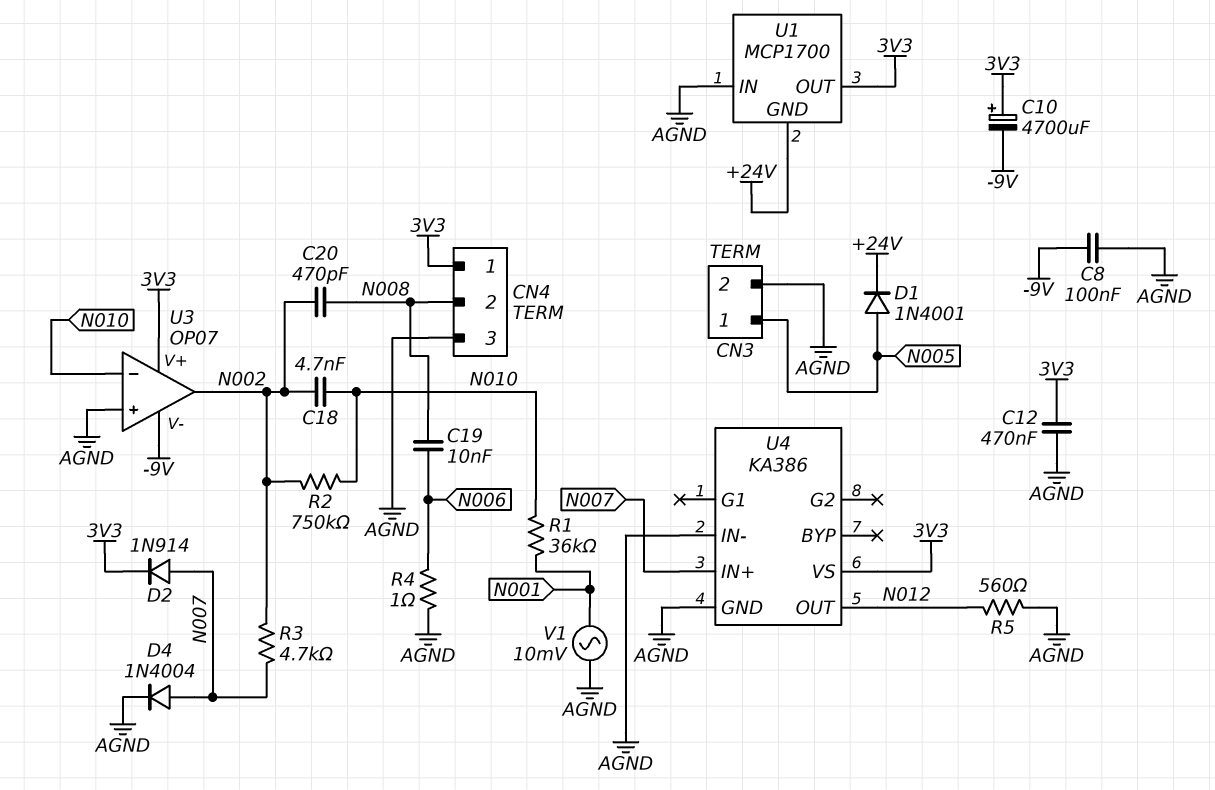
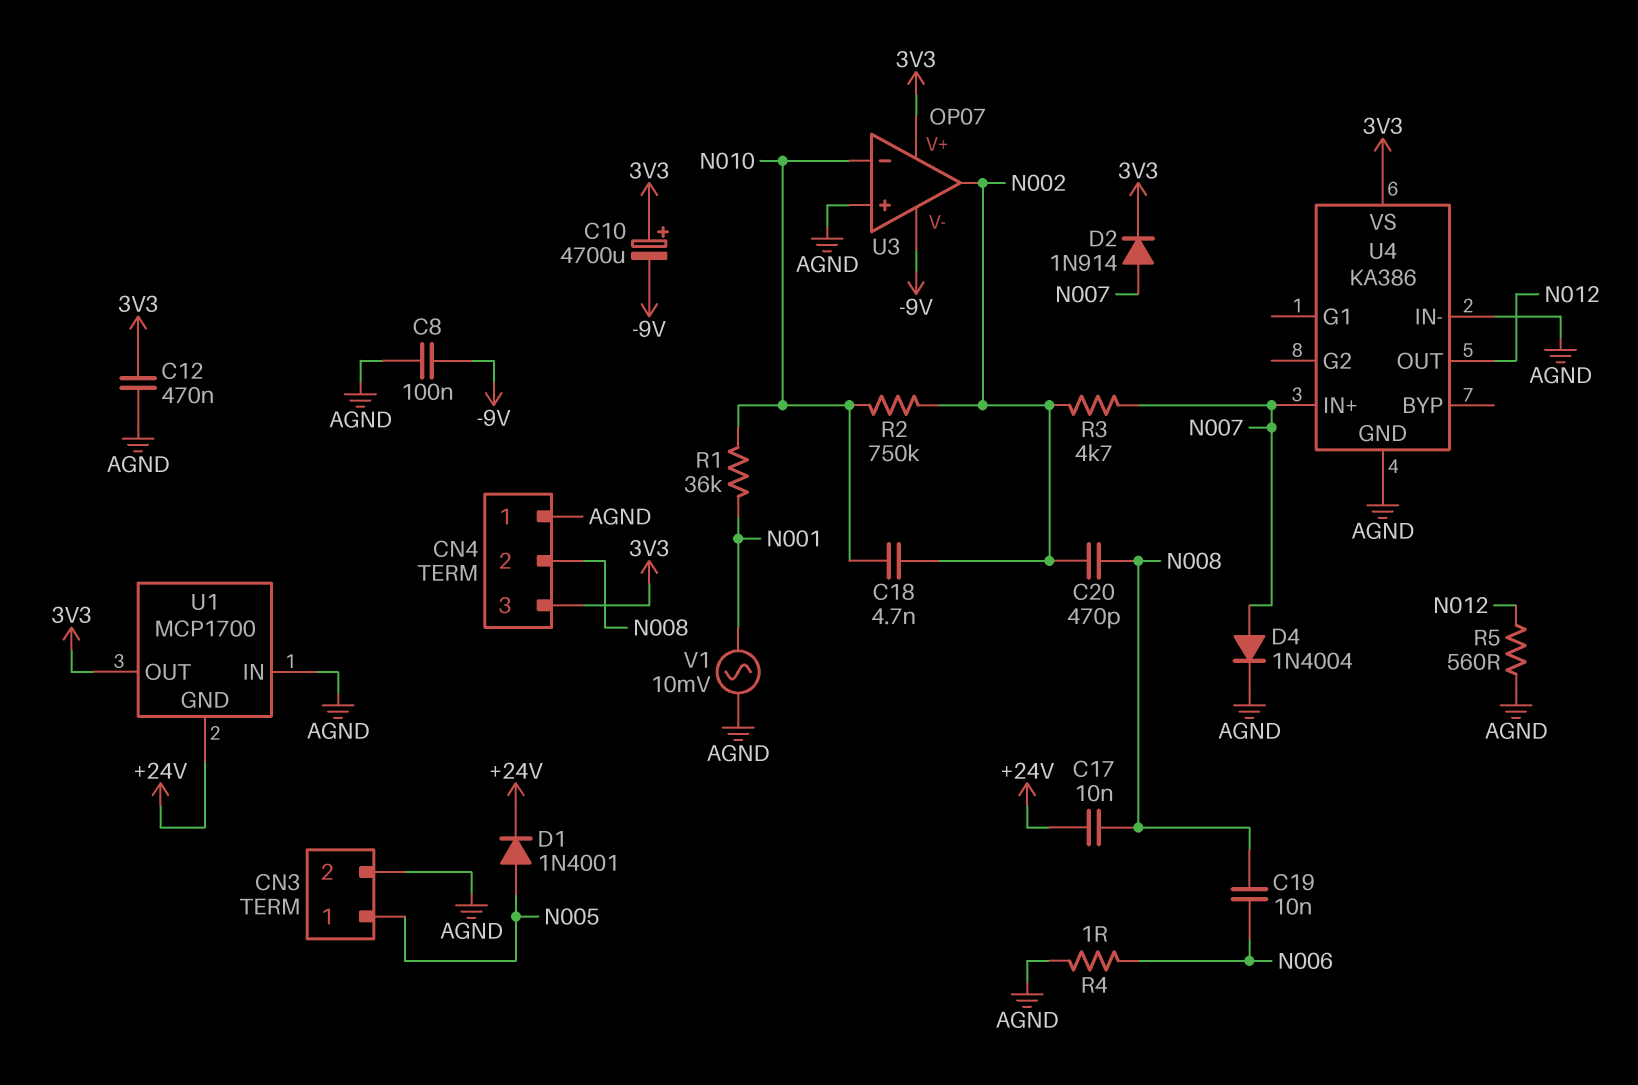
C17: none -> 10nF (+24V, N008)
CN4 pin 1: 3V3 -> AGND
CN4 pin 3: AGND -> 3V3

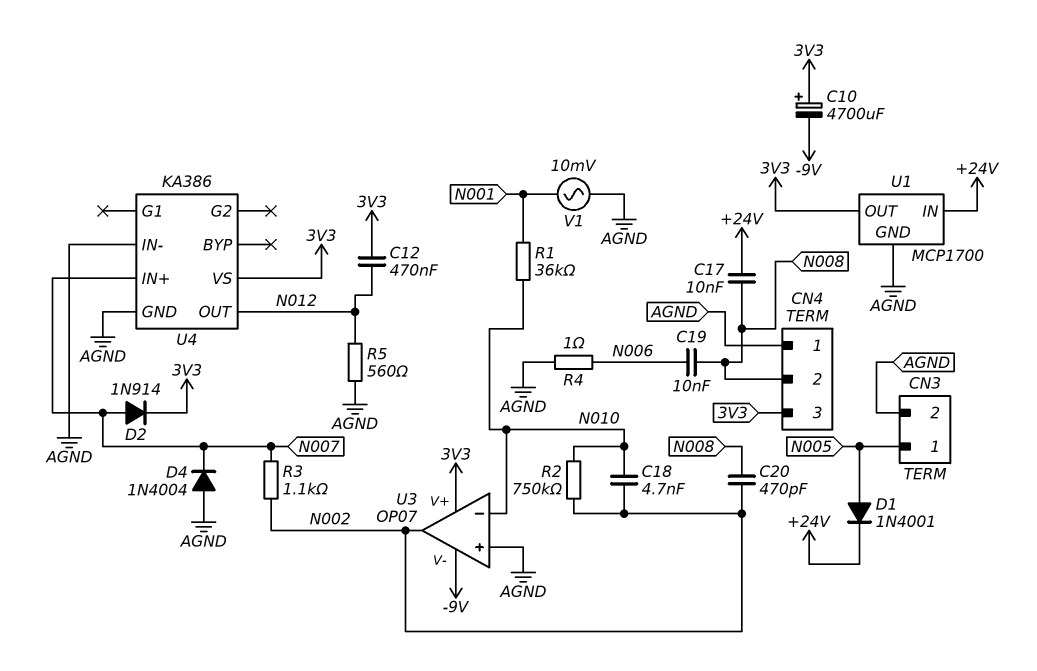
C8: 100nF (-9V, AGND) -> none
C12: 470nF (3V3, AGND) -> 470nF (3V3, N012)
D4: diode 1N4004 (A N007, K AGND) -> diode 1N4004 (A AGND, K N007)
R3: 4.7k (N002, N007) -> 1.1k (N002, N007)
U1 pin GND: +24V -> AGND
U1 pin IN: AGND -> +24V

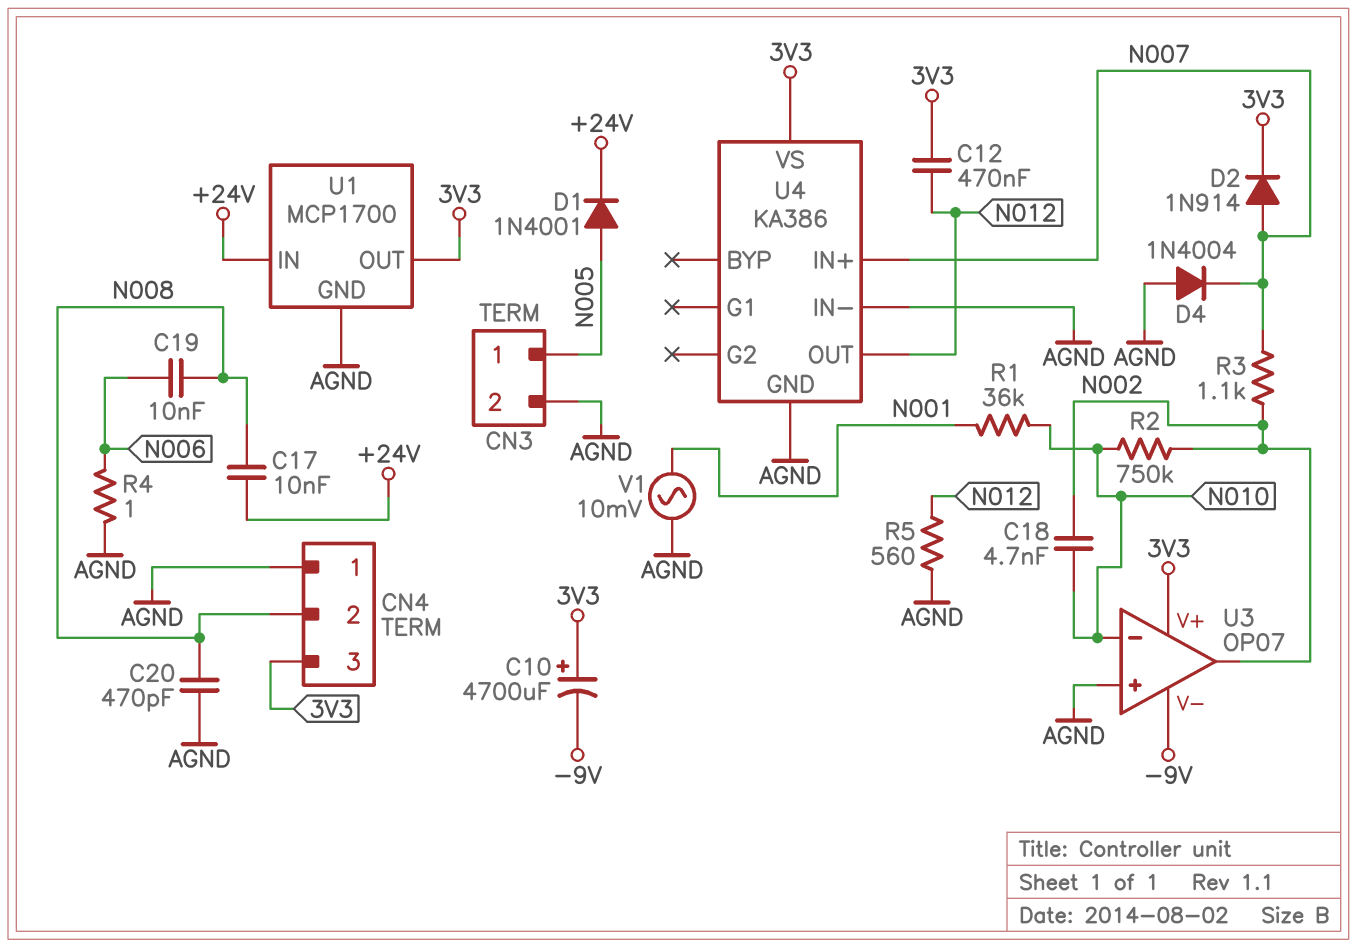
C20: 470pF (N002, N008) -> 470pF (AGND, N008)

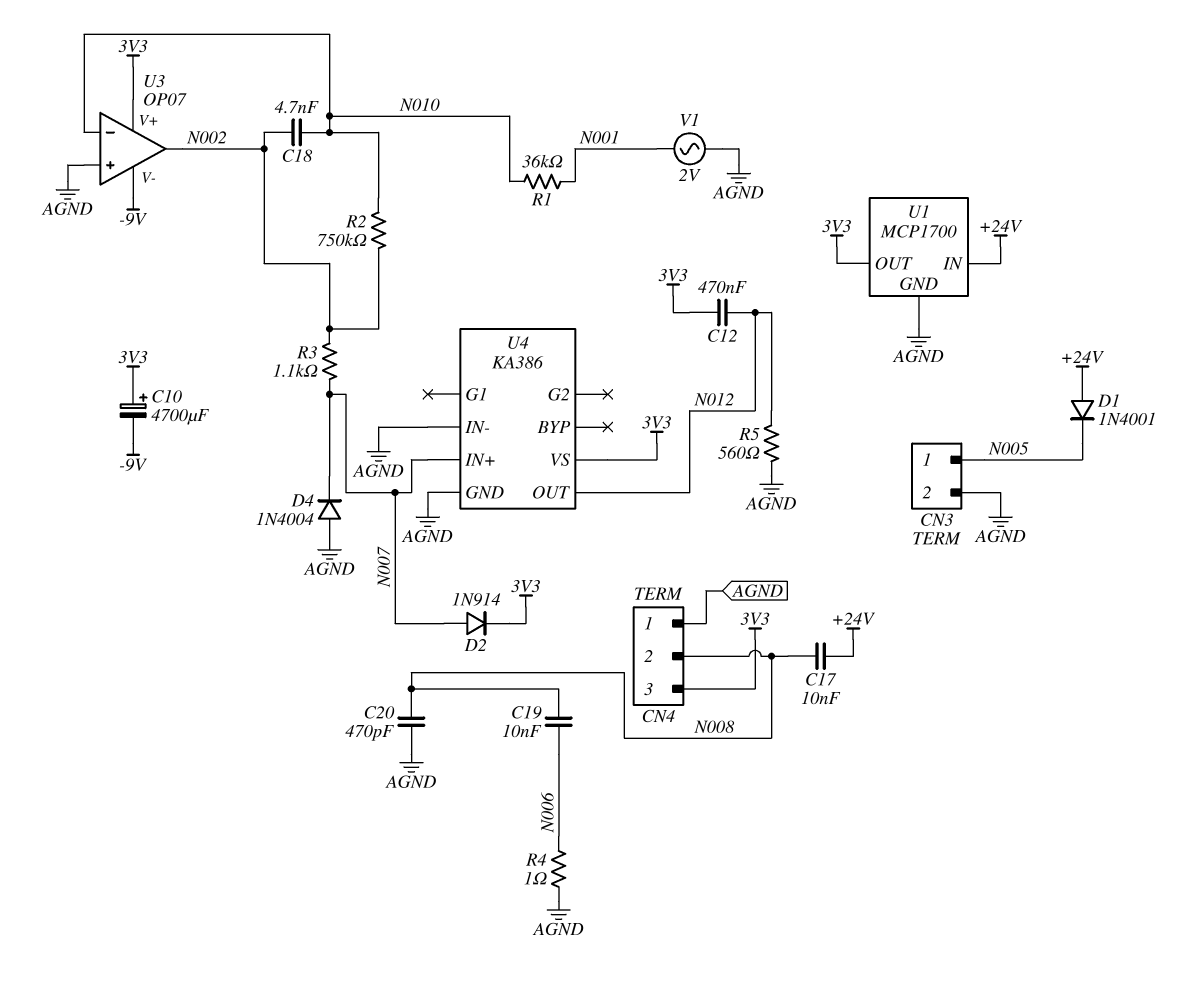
D1: diode 1N4001 (A N005, K +24V) -> diode 1N4001 (A +24V, K N005)
V1: AC 10mV (AGND, N001) -> AC 2V (AGND, N001)

